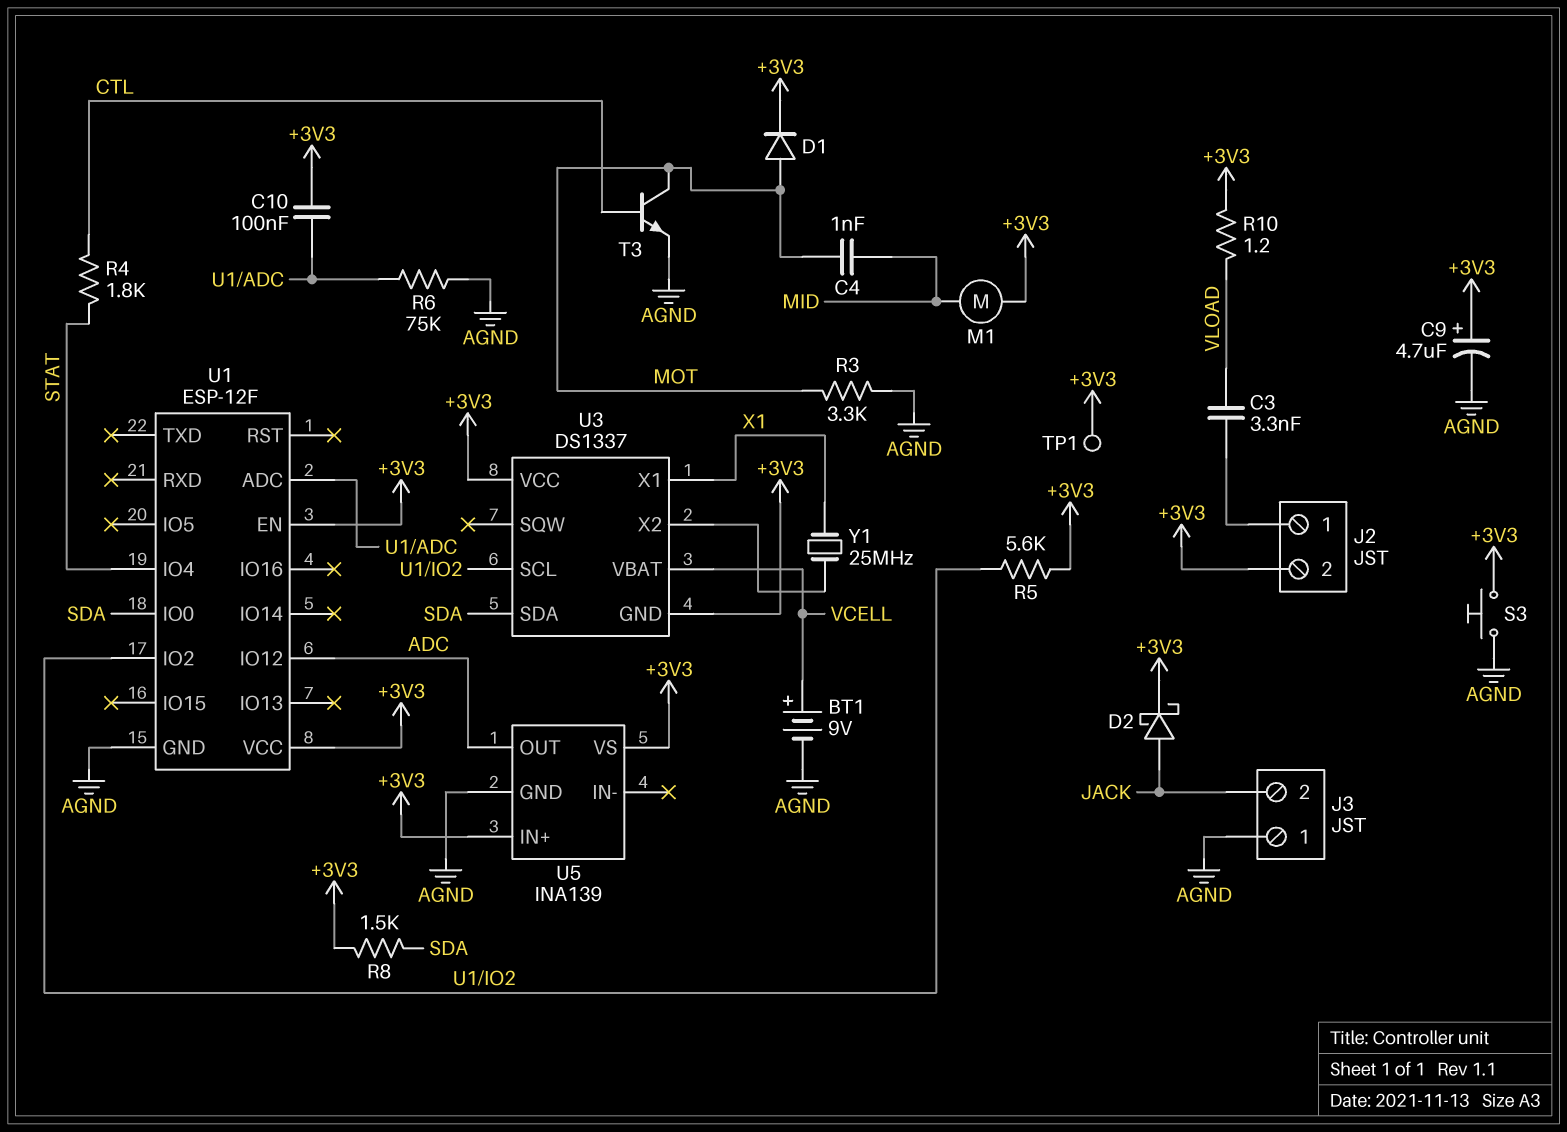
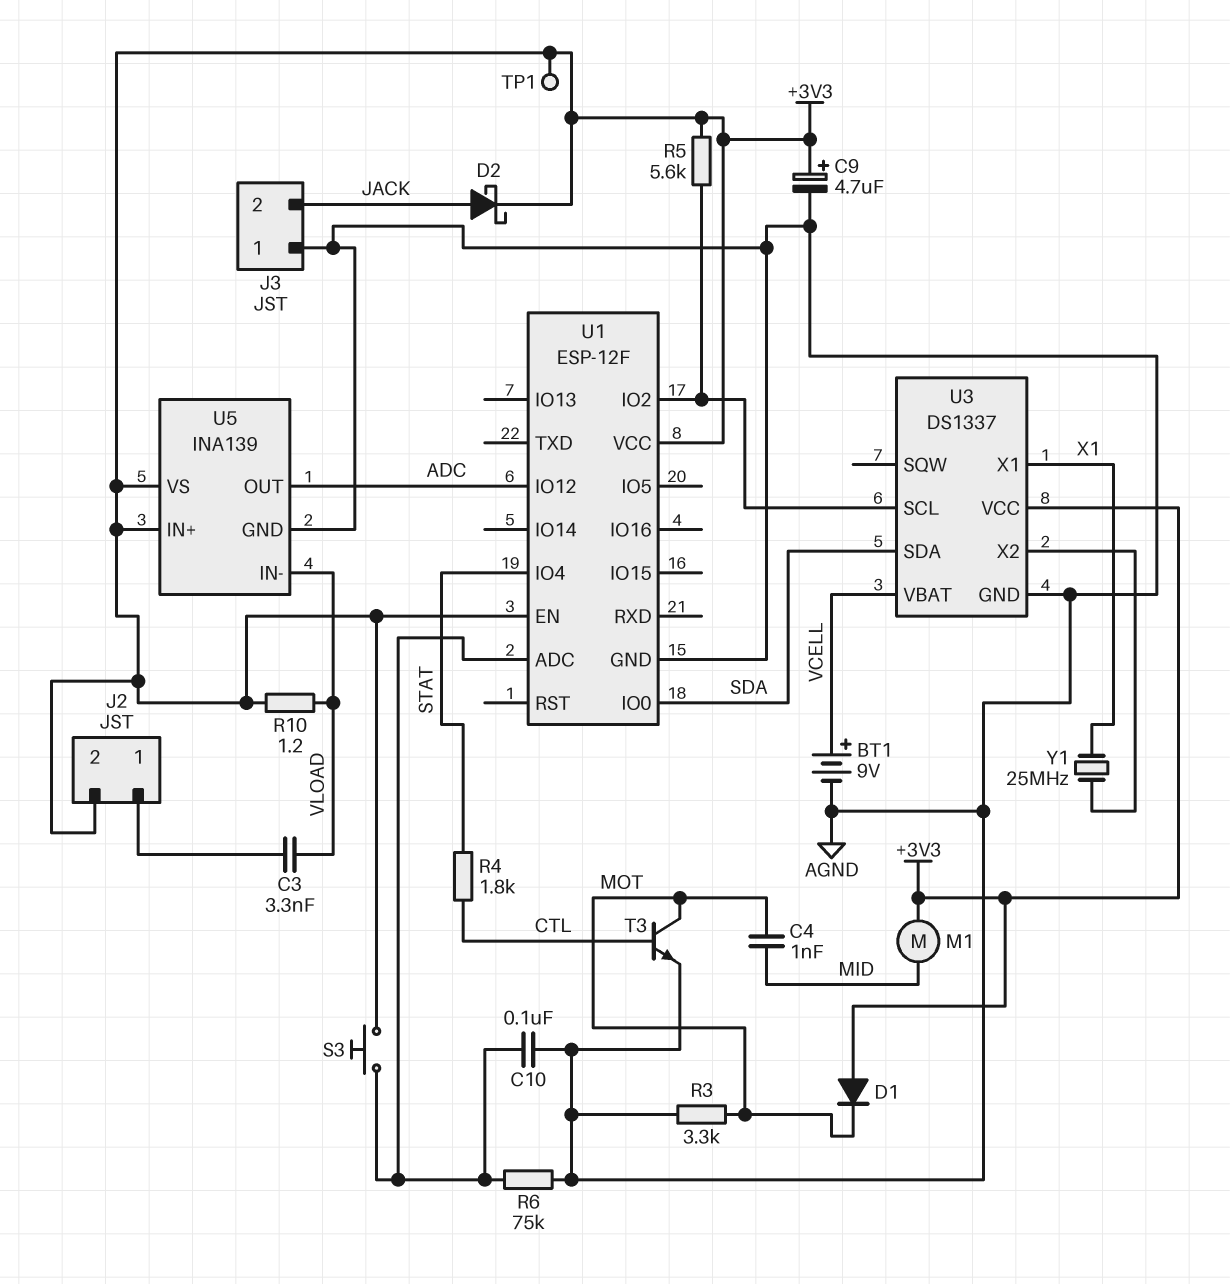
C10: 100nF (+3V3, U1/ADC) -> 100nF (AGND, U1/ADC)
D1: diode (A MOT, K +3V3) -> diode (A +3V3, K MOT)
R8: 1.5k (+3V3, SDA) -> none
S3: button (+3V3, AGND) -> button (+3V3, U1/ADC)
U3 pin GND: +3V3 -> AGND
U5 pin IN-: none -> VLOAD

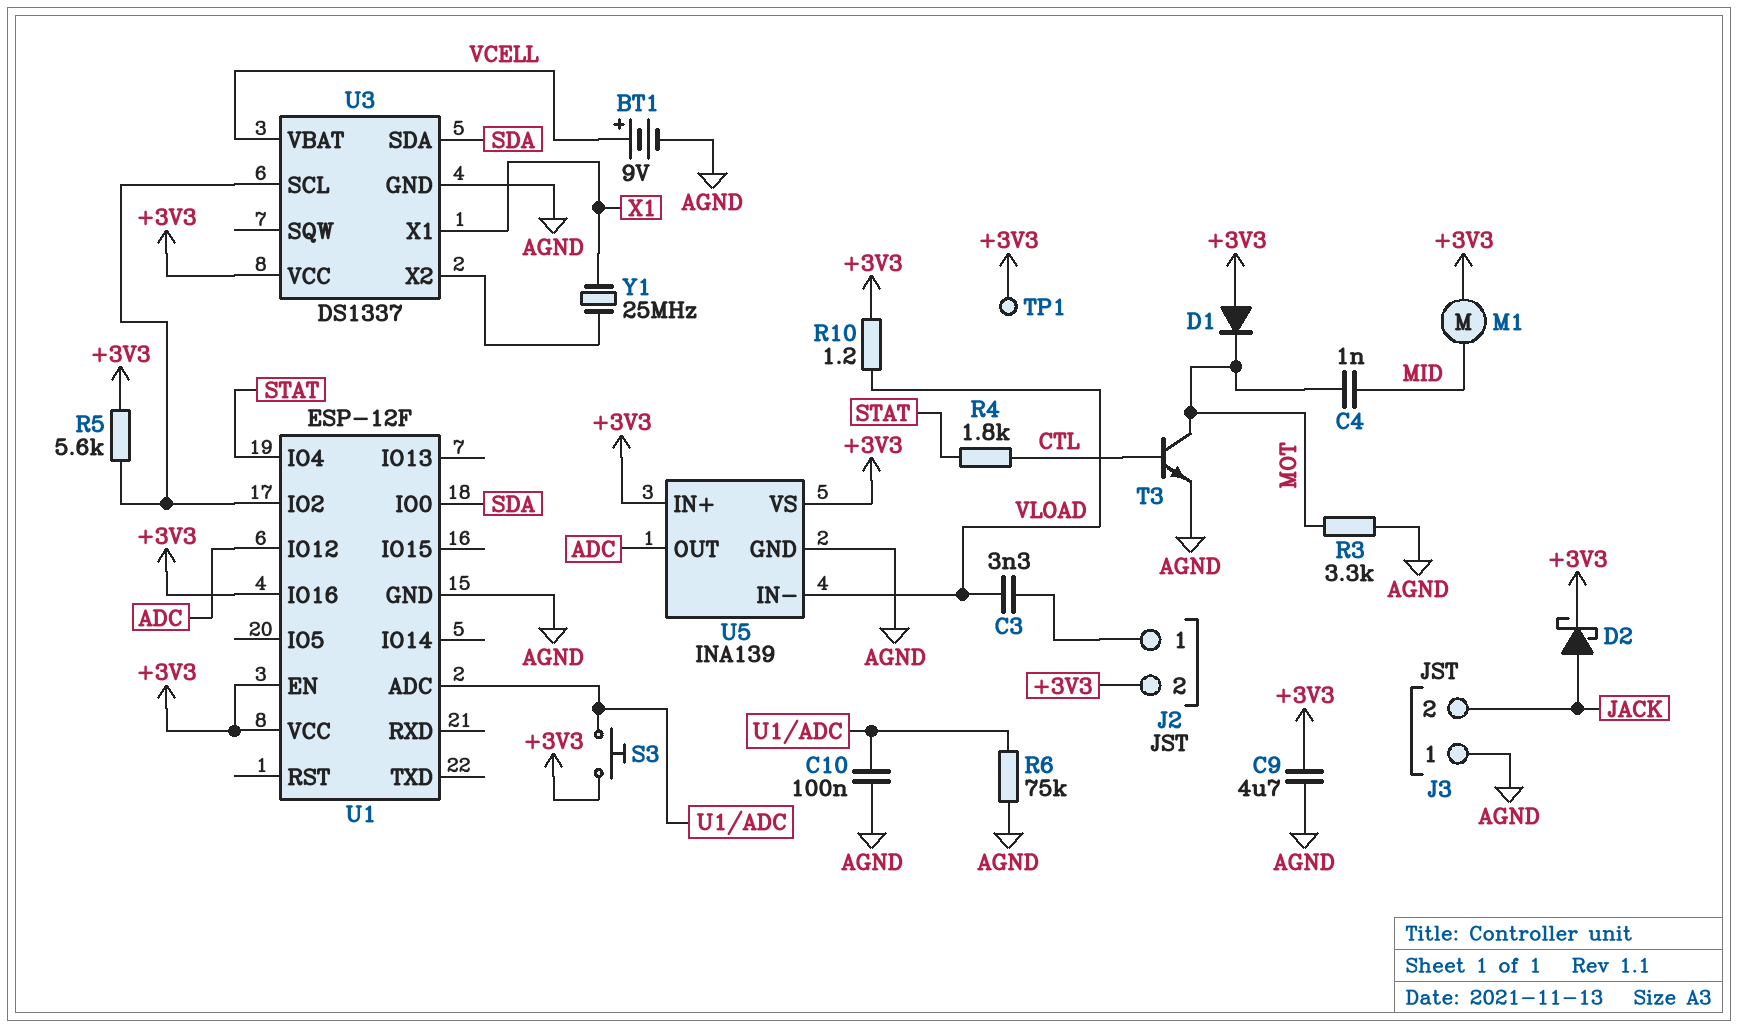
C9: 4.7uF (plus +3V3, minus AGND) -> 4.7uF (+3V3, AGND)
U1 pin IO16: none -> +3V3

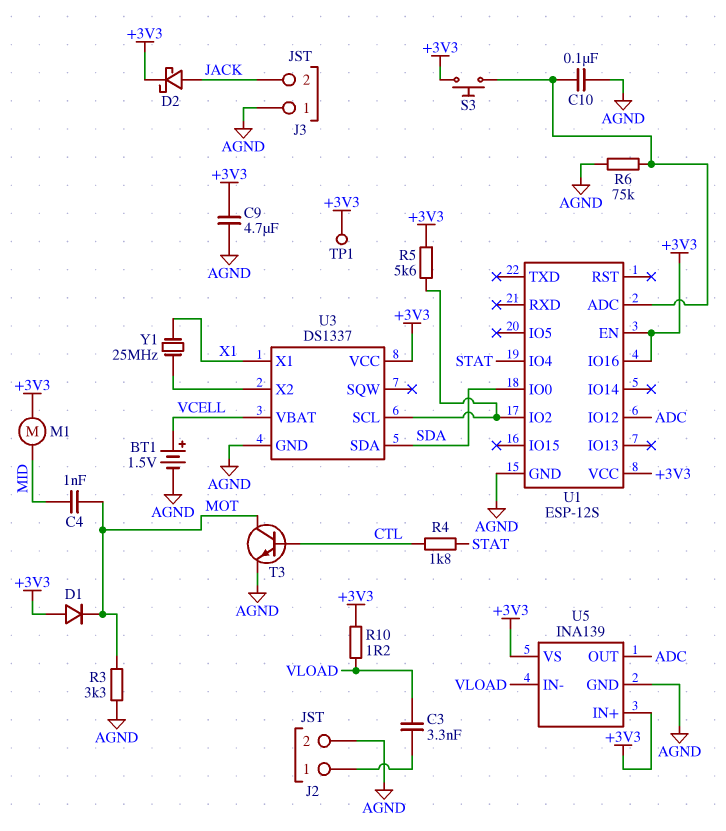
BT1: 9V (plus VCELL, minus AGND) -> 1.5V (plus VCELL, minus AGND)
J2 pin 2: +3V3 -> AGND
U1: ESP-12F -> ESP-12S

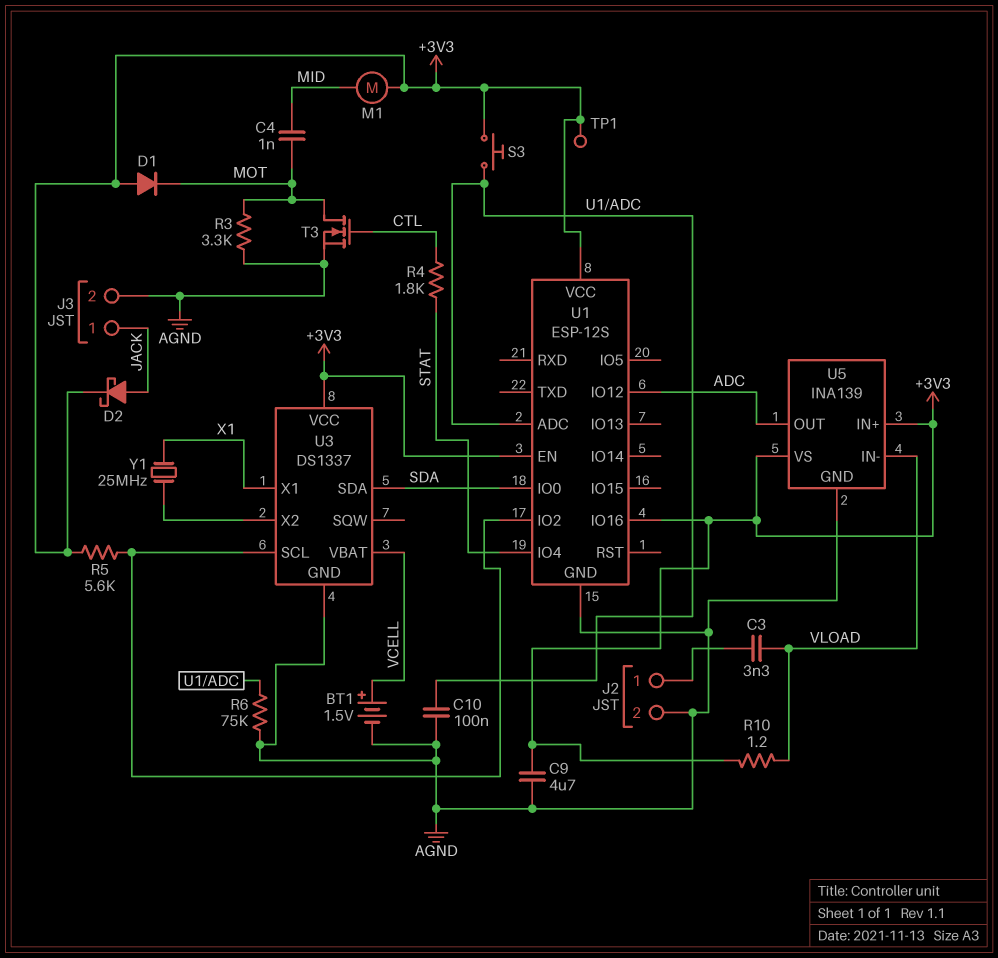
J3 pin 1: AGND -> JACK
J3 pin 2: JACK -> AGND
T3: NPN (B CTL, C MOT, E AGND) -> NMOS (G CTL, D MOT, S AGND)

